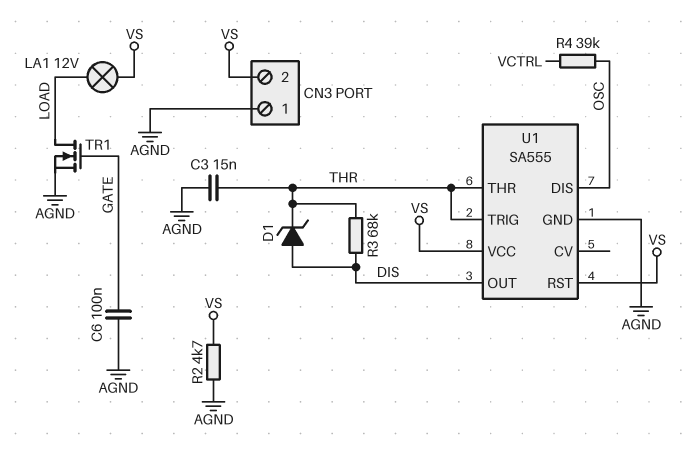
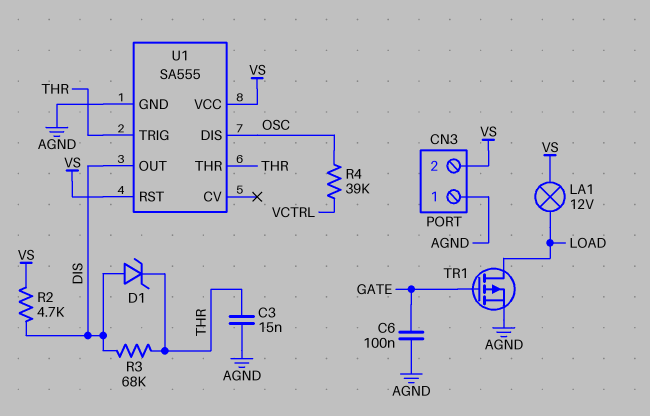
R2: 4.7k (AGND, VS) -> 4.7k (DIS, VS)
TR1: NMOS (G GATE, D LOAD, S AGND) -> PMOS (G GATE, D LOAD, S AGND)

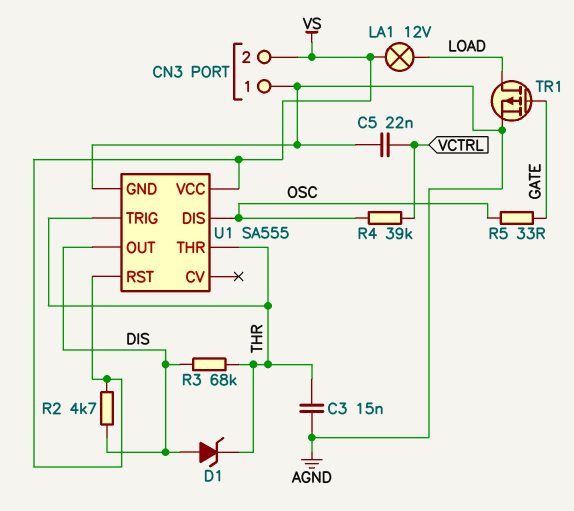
C5: none -> 22nF (AGND, VCTRL)
C6: 100nF (AGND, GATE) -> none
R5: none -> 33 (GATE, OSC)

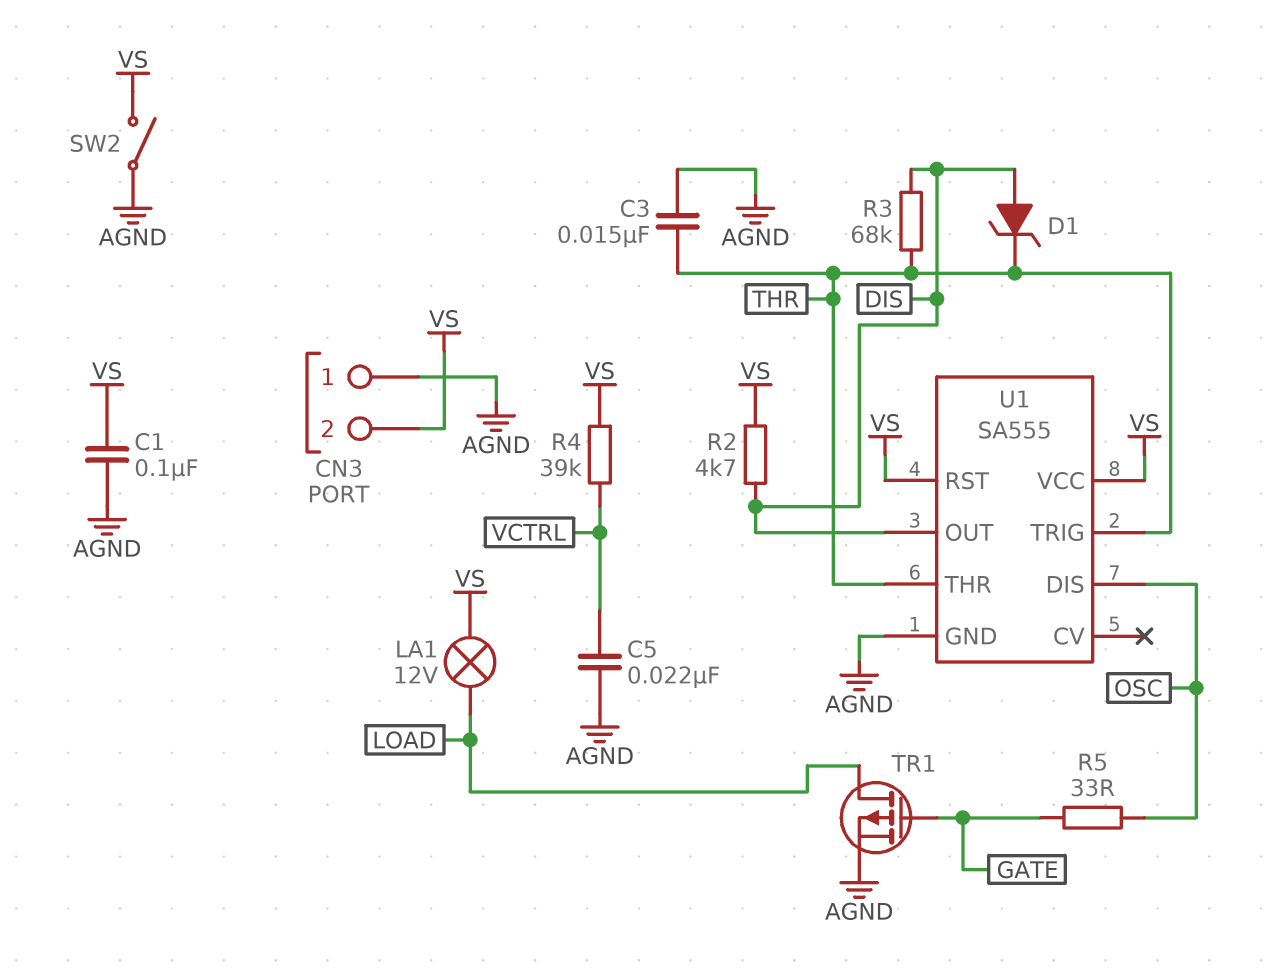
C1: none -> 100nF (AGND, VS)
R4: 39k (OSC, VCTRL) -> 39k (VCTRL, VS)
SW2: none -> switch (AGND, VS)

